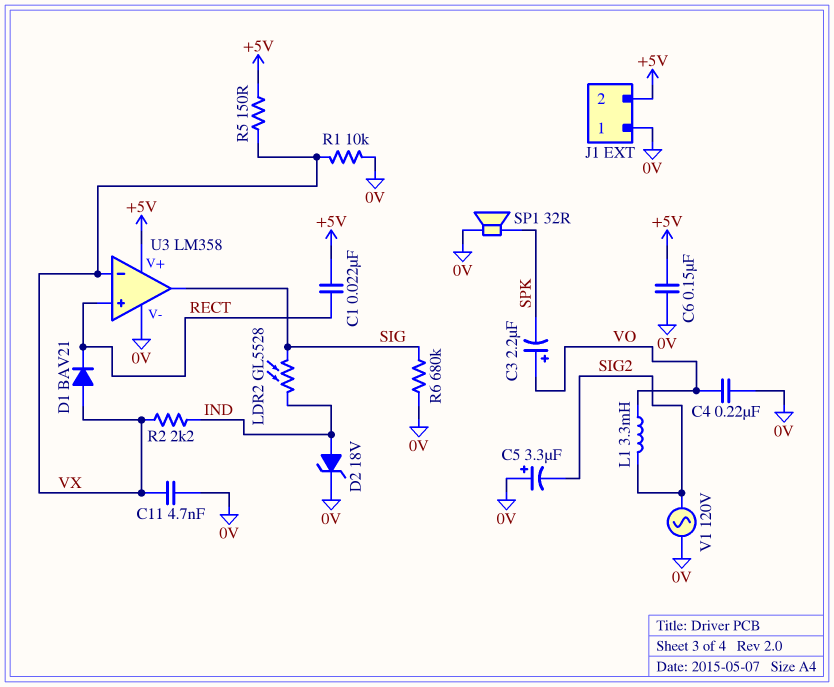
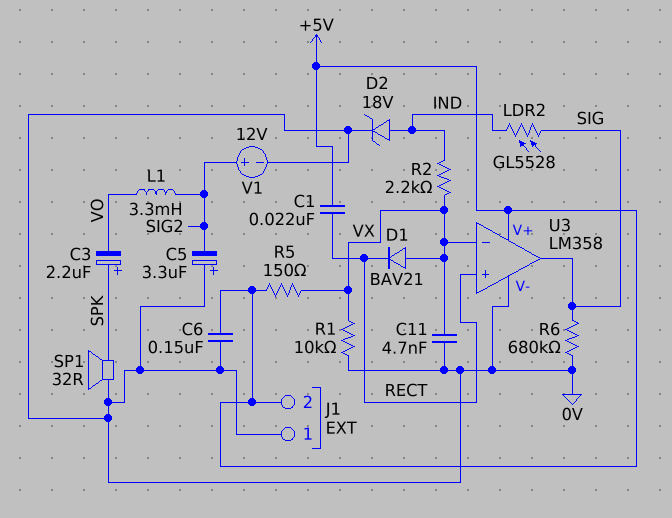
C3: 2.2uF (plus VO, minus SPK) -> 2.2uF (plus SPK, minus VO)
C4: 220nF (0V, VO) -> none
V1: AC 120V (0V, SIG2) -> 12V (plus SIG2, minus 0V)

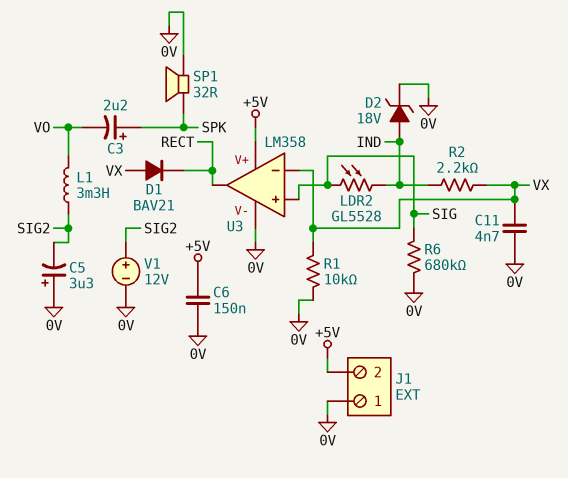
C1: 22nF (+5V, RECT) -> none
R5: 150 (+5V, VX) -> none
U3 pin in+: RECT -> SIG
U3 pin out: SIG -> RECT

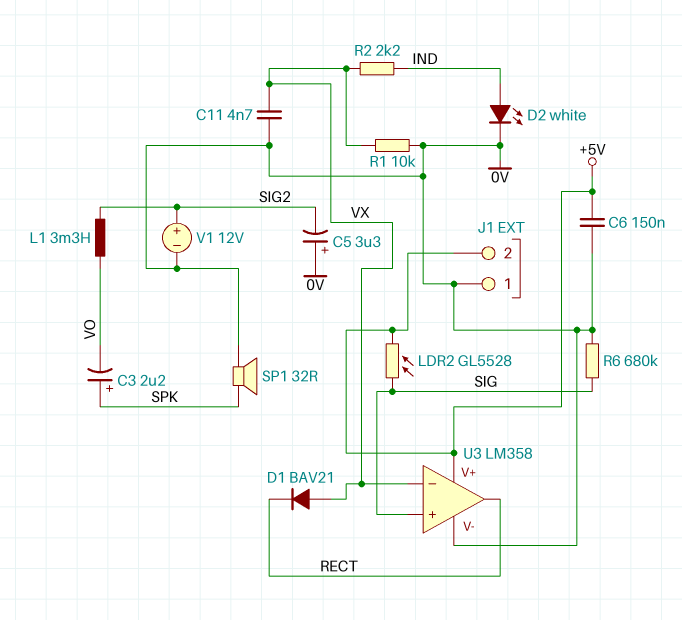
D2: zener 18V (A IND, K 0V) -> LED white (A IND, K 0V)
LDR2: GL5528 (IND, SIG) -> GL5528 (+5V, SIG)

